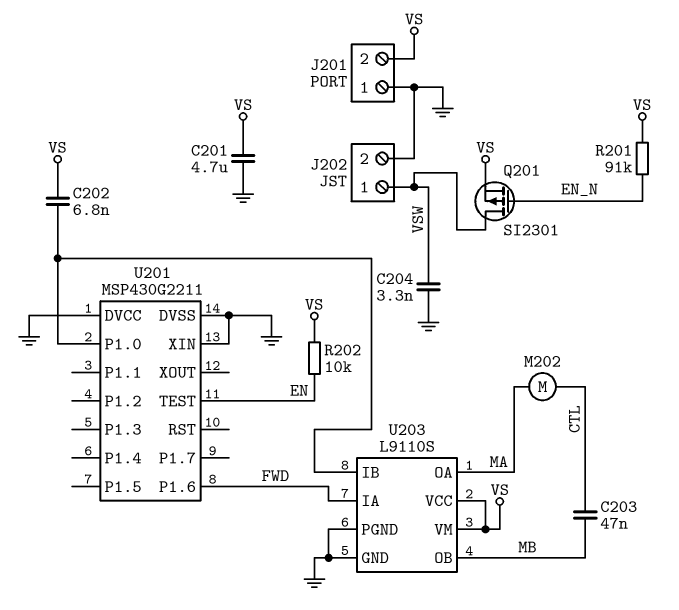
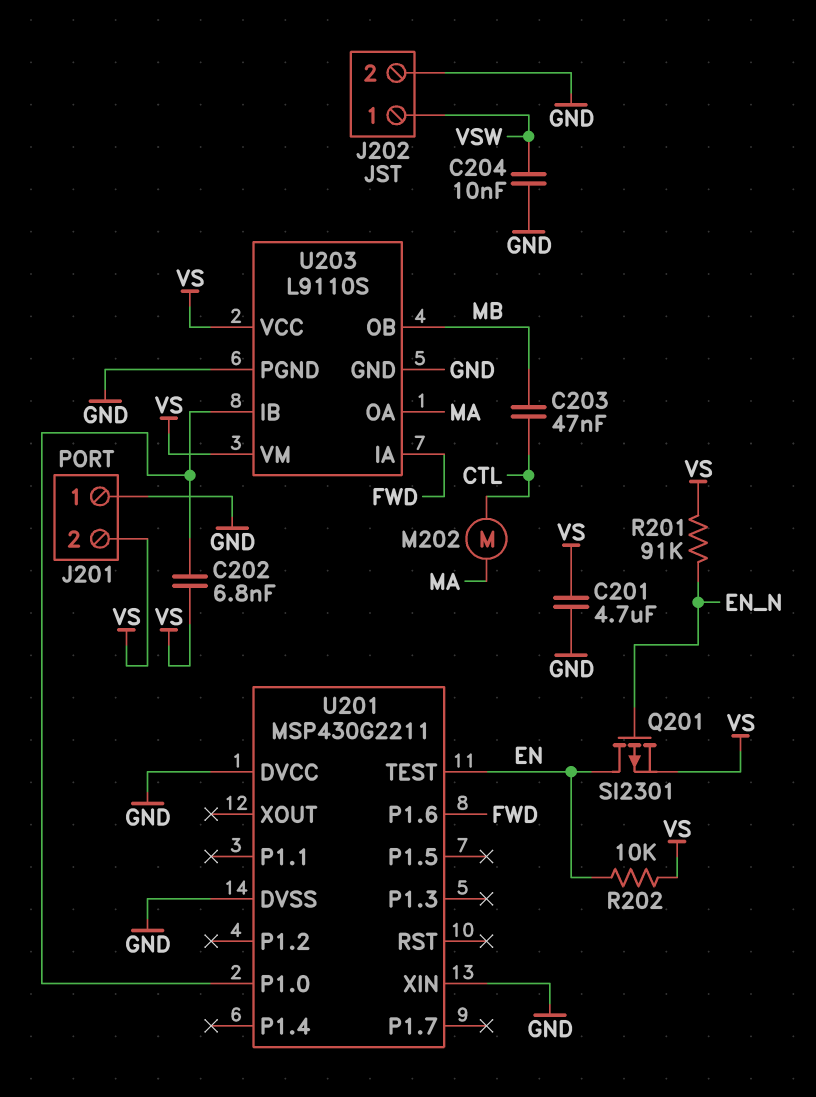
C204: 3.3nF (GND, VSW) -> 10nF (GND, VSW)
Q201: PMOS SI2301 (G EN_N, D VSW, S VS) -> PMOS SI2301 (G EN_N, D EN, S VS)

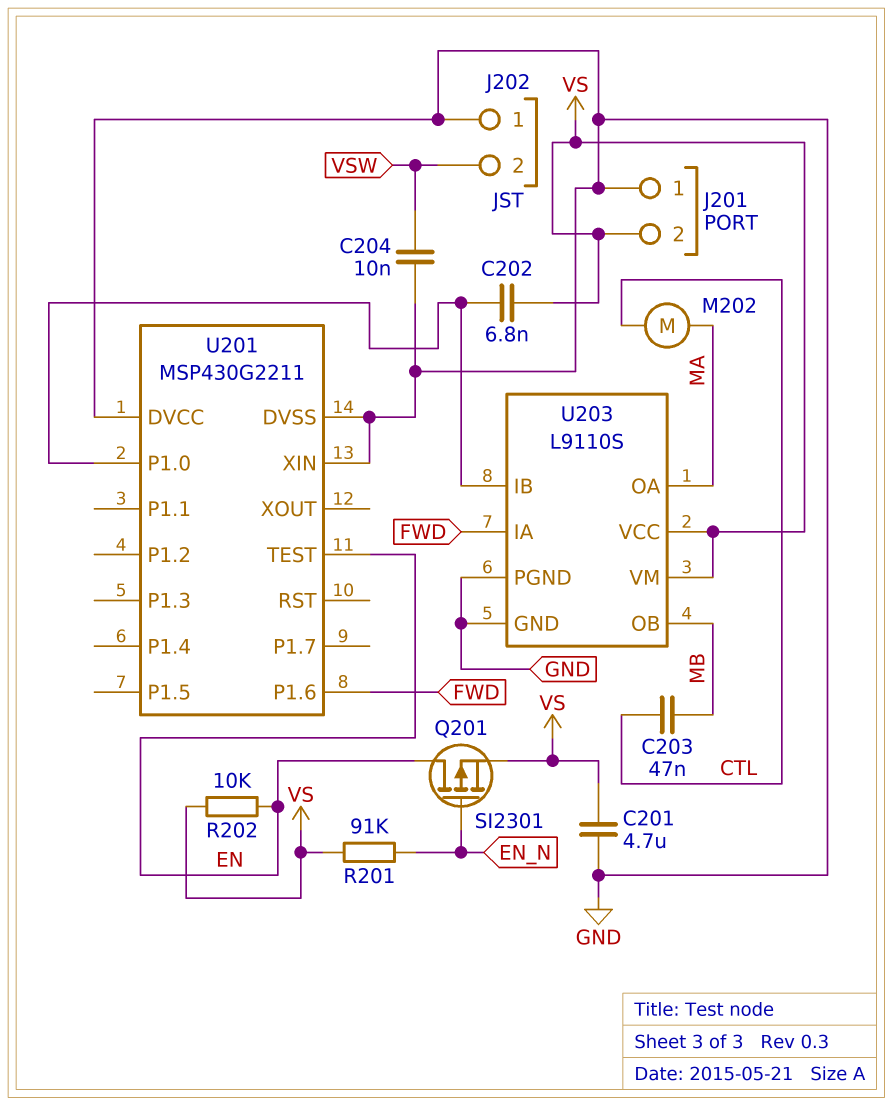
J202 pin 1: VSW -> GND
J202 pin 2: GND -> VSW

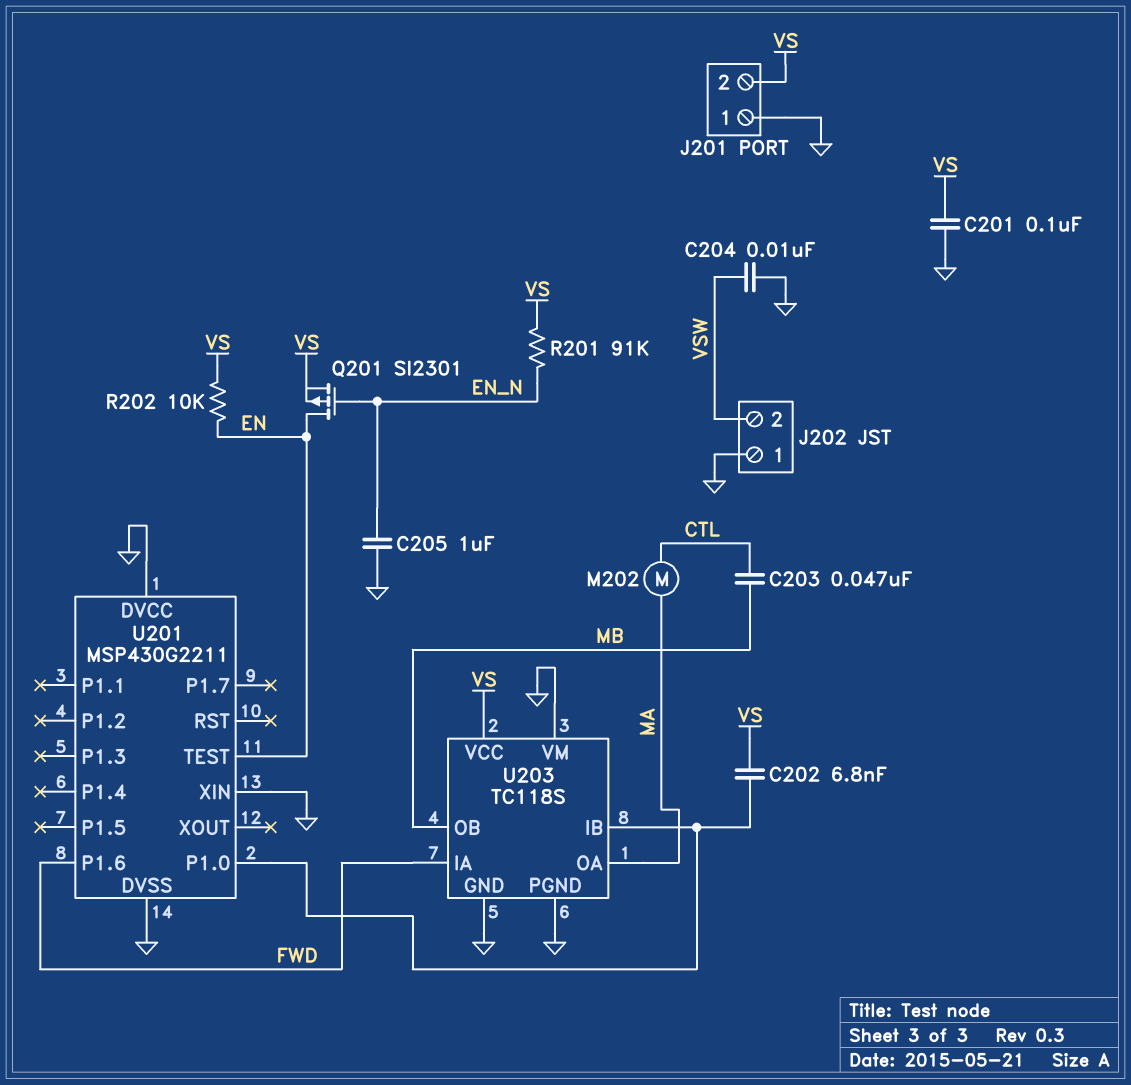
C201: 4.7uF (GND, VS) -> 100nF (GND, VS)
C205: none -> 1uF (EN_N, GND)
U203: L9110S -> TC118S
U203 pin VM: VS -> GND

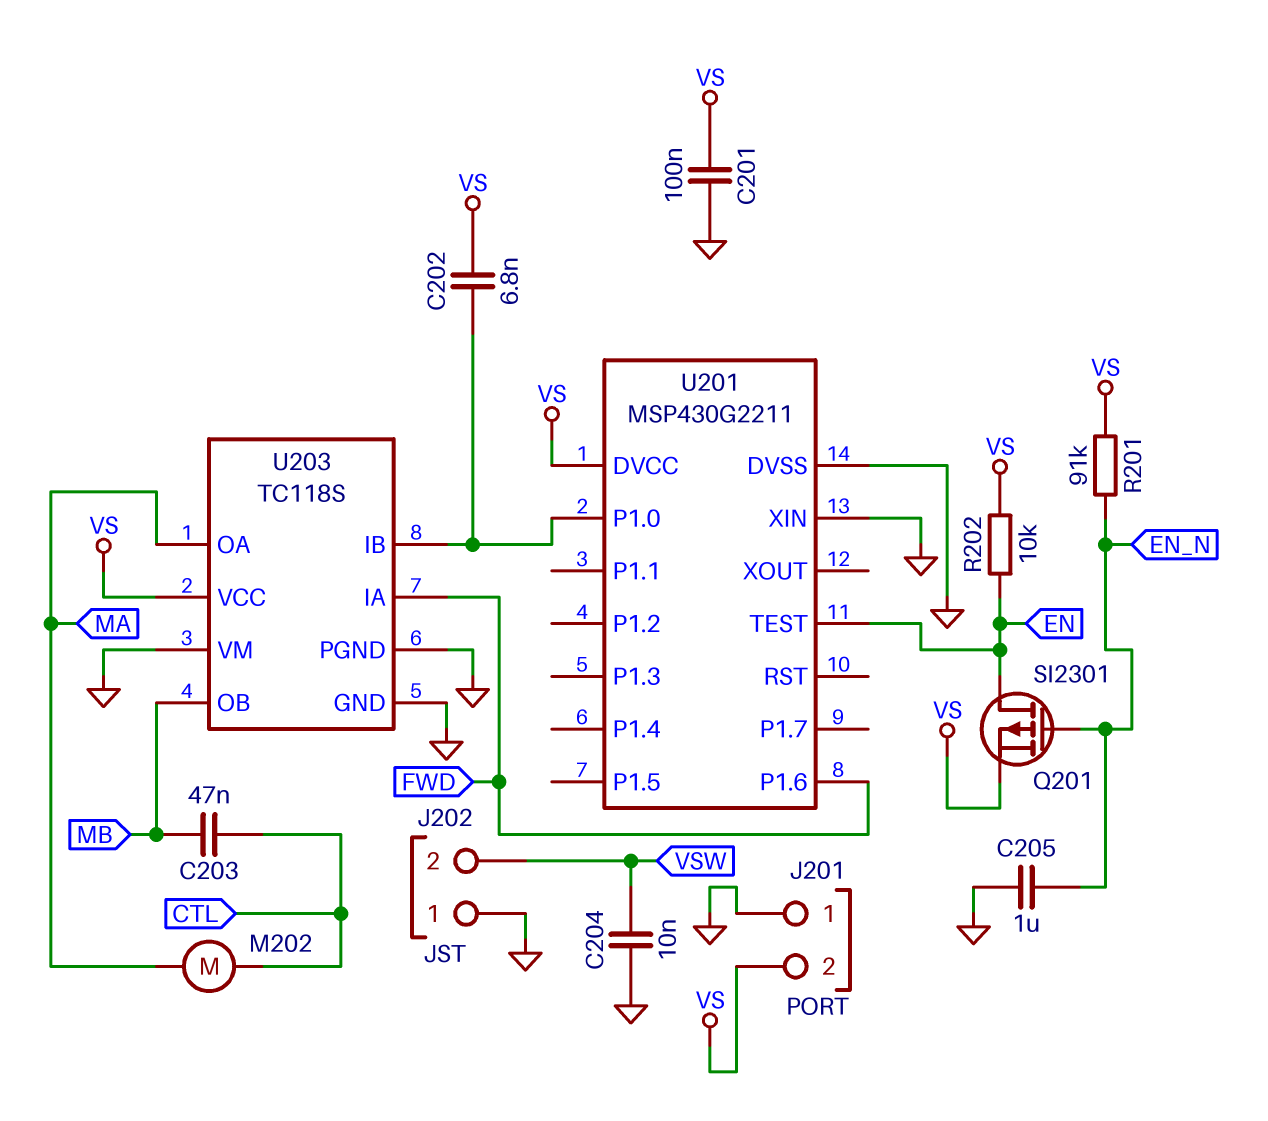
U201 pin DVCC: GND -> VS

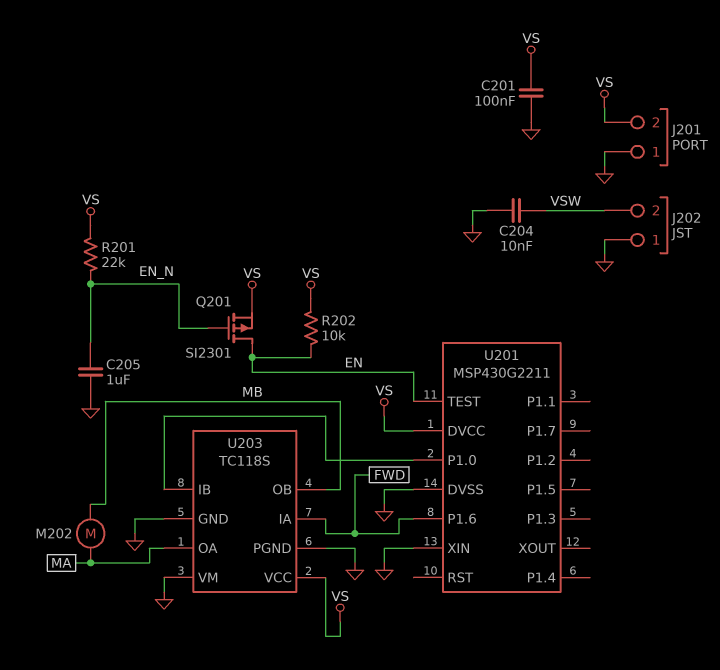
C202: 6.8nF (U201/P1.0, VS) -> none
C203: 47nF (CTL, MB) -> none
M202: motor (CTL, MA) -> motor (MA, MB)
R201: 91k (EN_N, VS) -> 22k (EN_N, VS)

